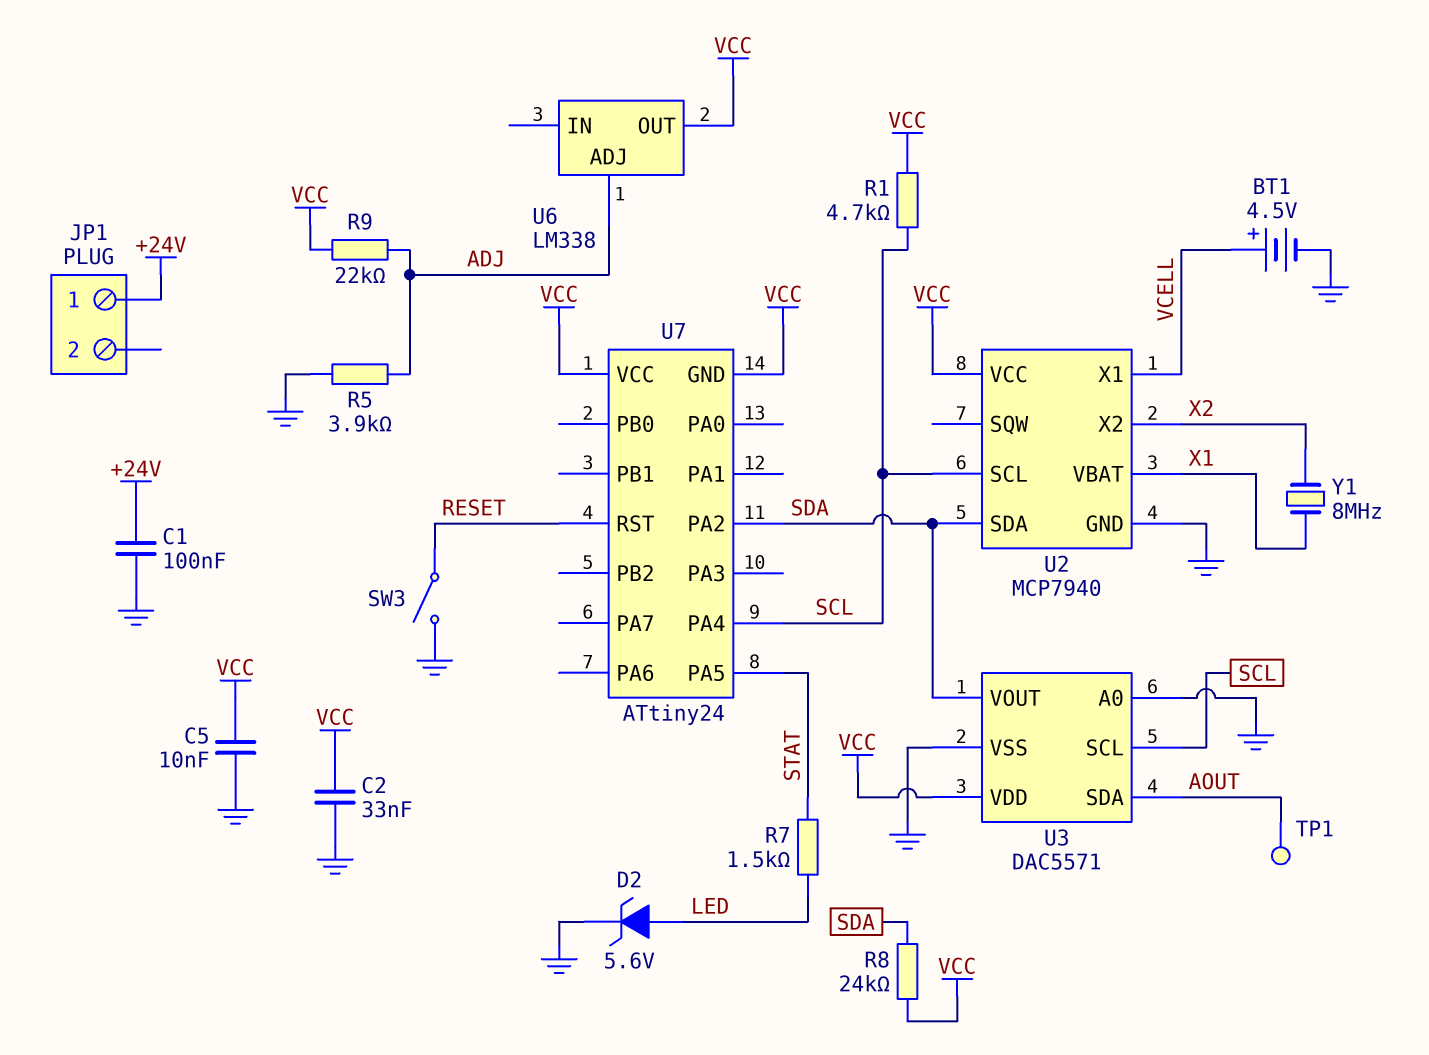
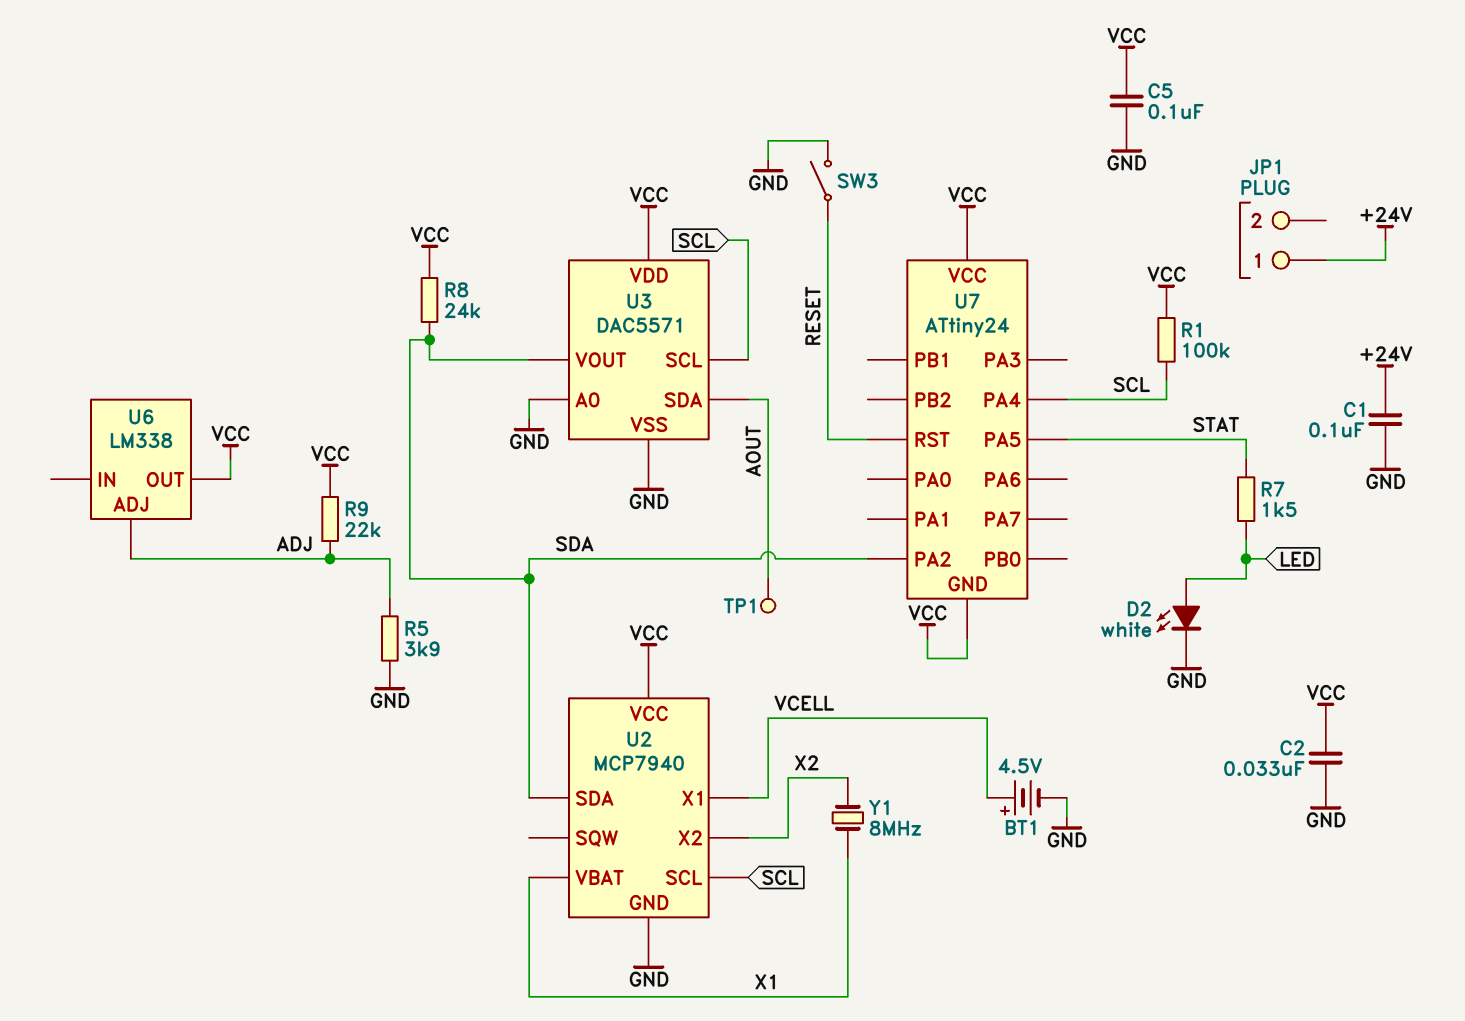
C5: 10nF (GND, VCC) -> 100nF (GND, VCC)
D2: zener 5.6V (A LED, K GND) -> LED white (A LED, K GND)
R1: 4.7k (SCL, VCC) -> 100k (SCL, VCC)

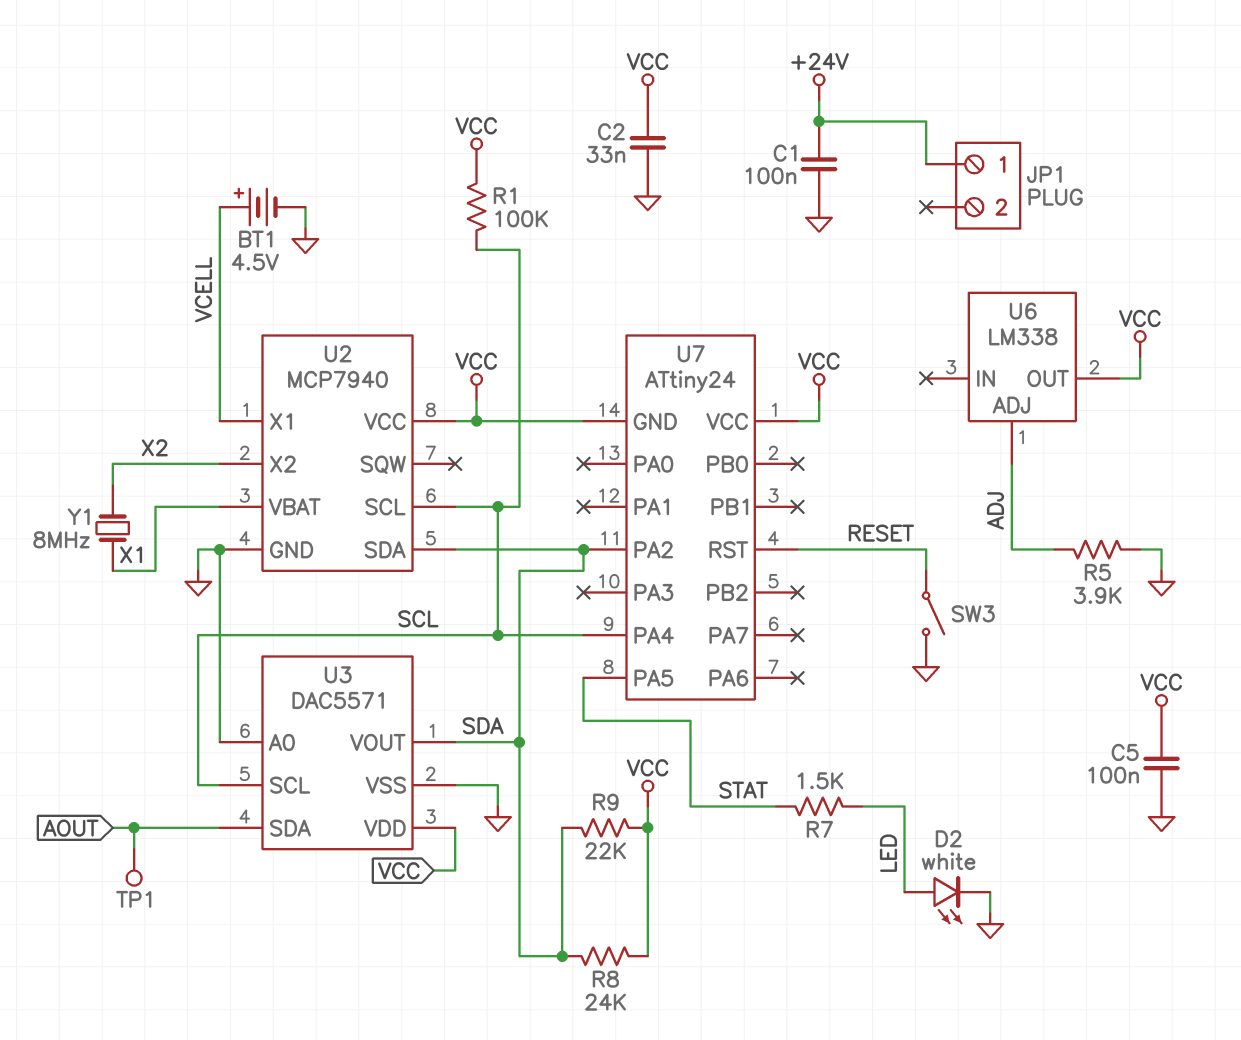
R9: 22k (ADJ, VCC) -> 22k (SDA, VCC)

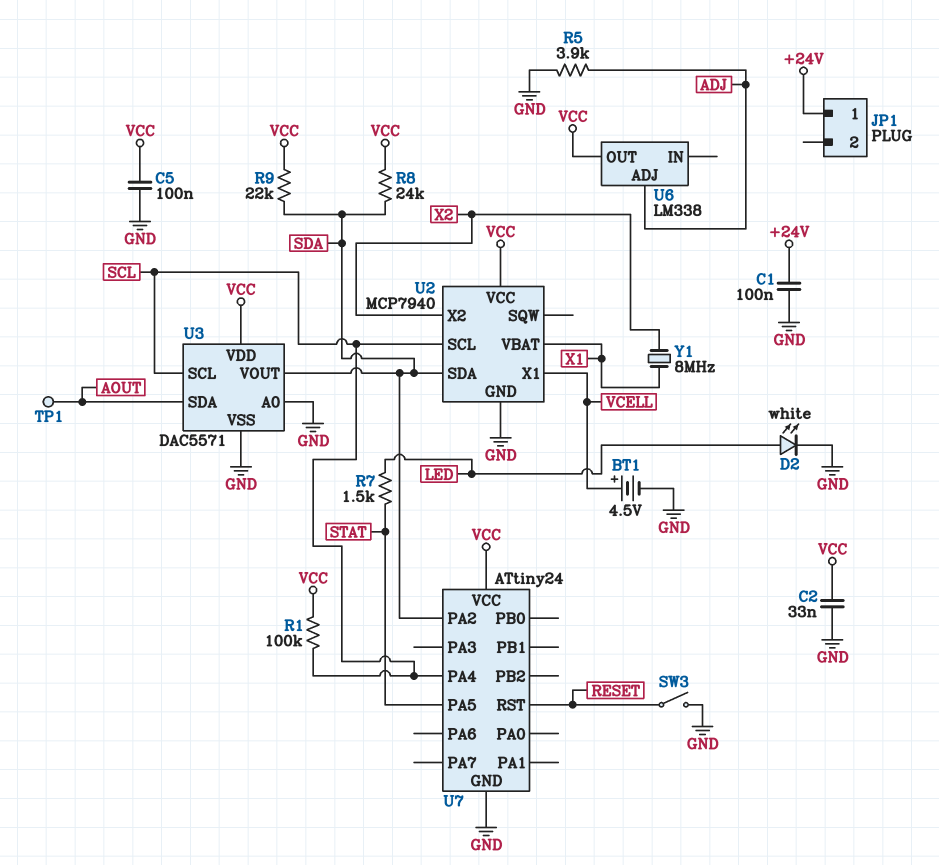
U7 pin GND: VCC -> GND

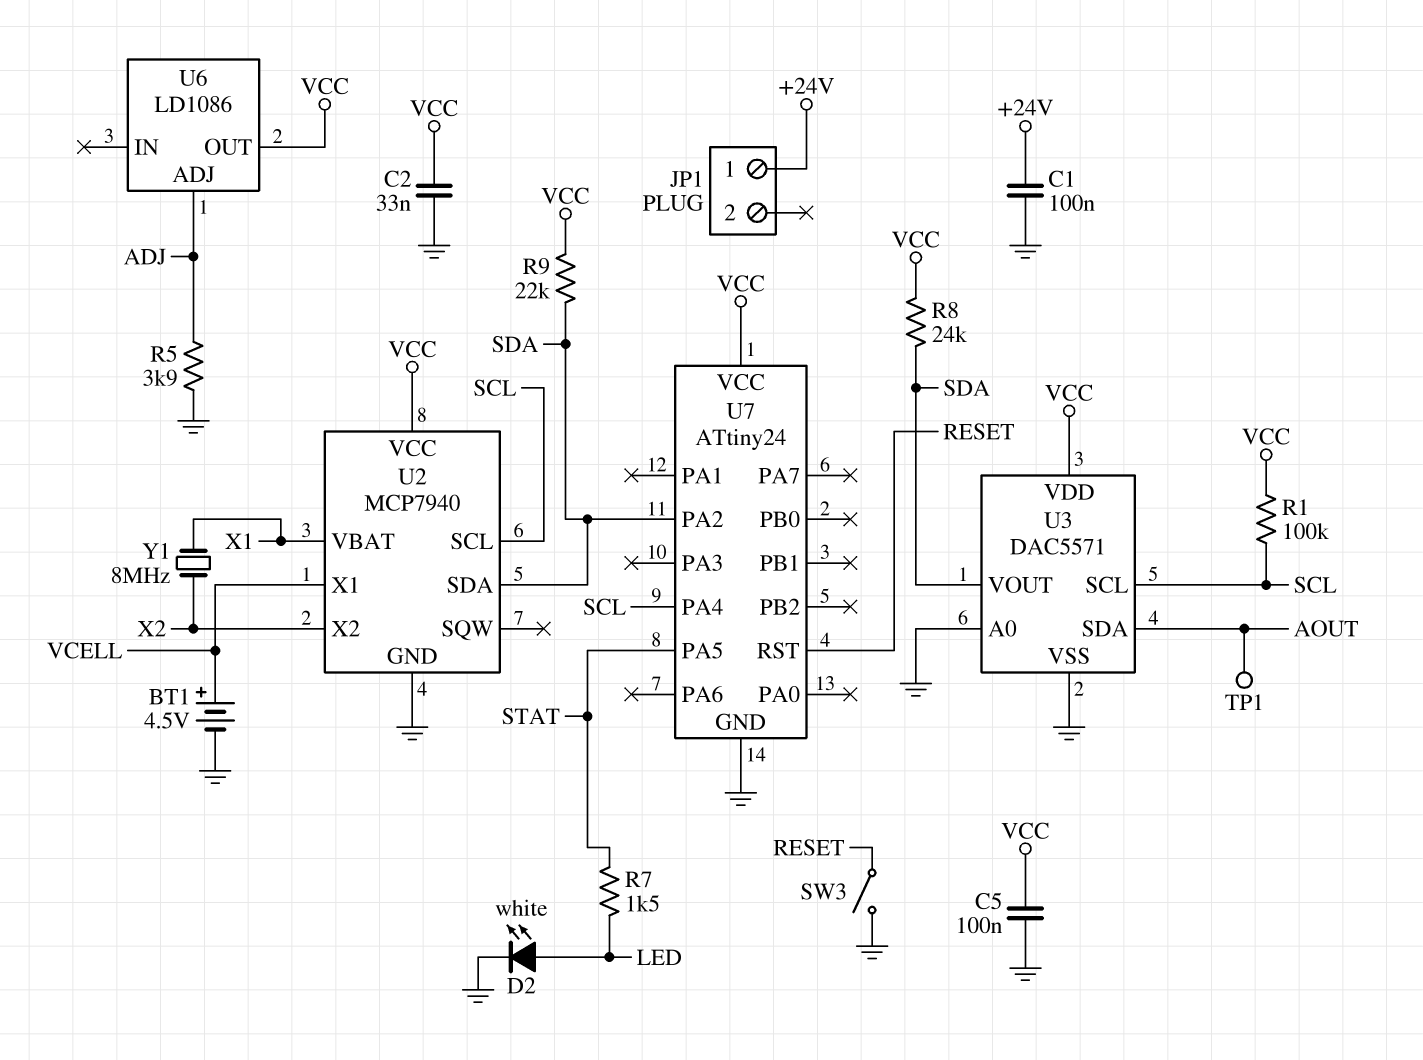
U6: LM338 -> LD1086

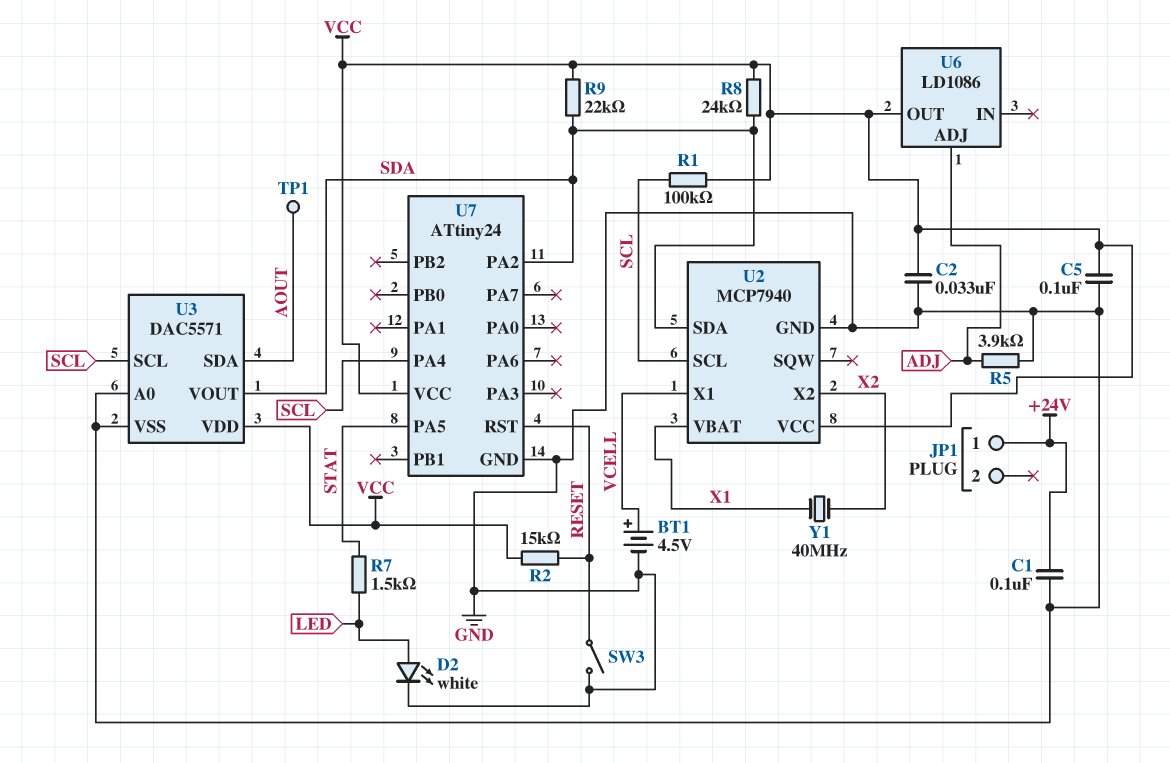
R2: none -> 15k (RESET, VCC)
Y1: 8MHz (X1, X2) -> 40MHz (X1, X2)

